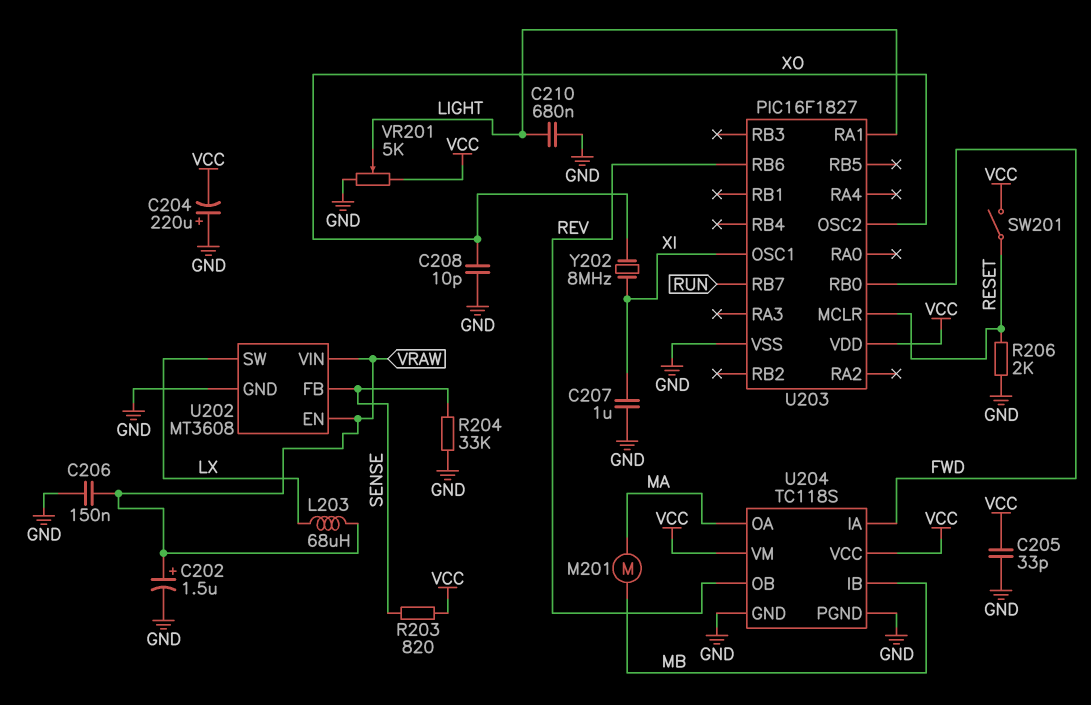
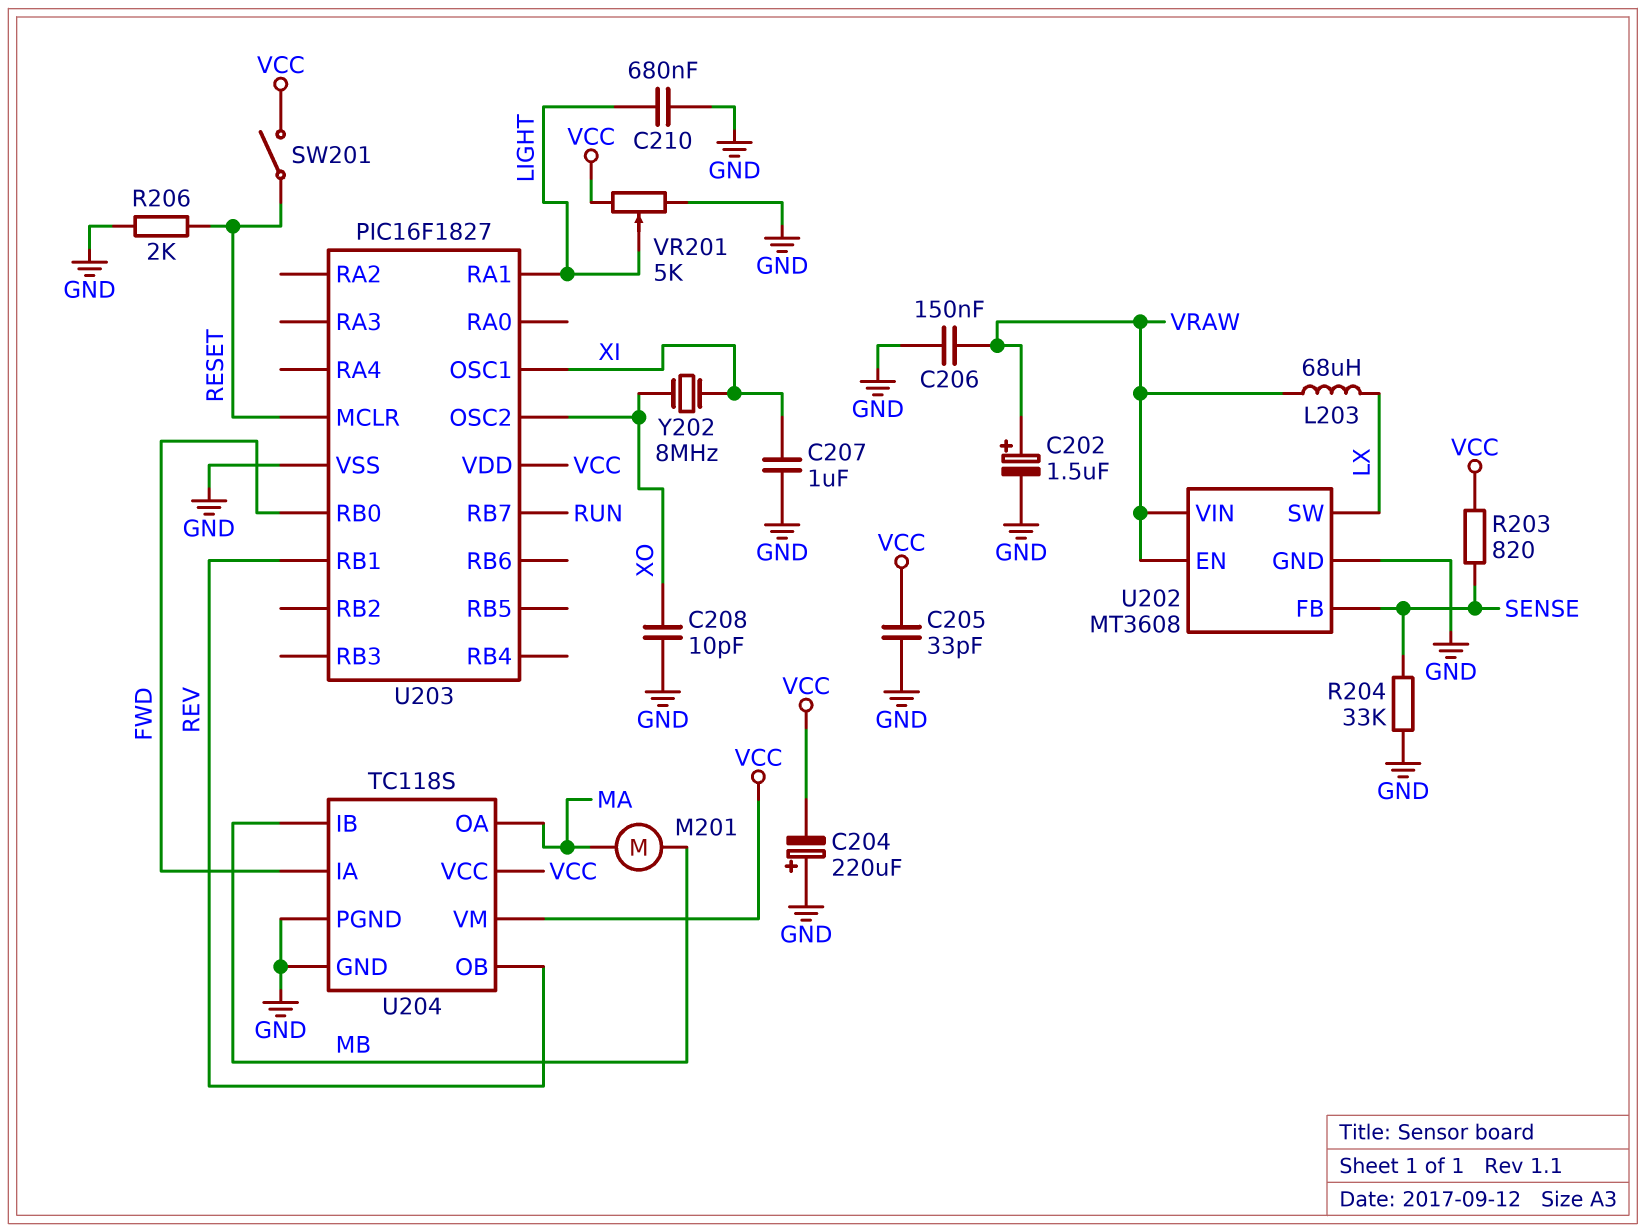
U203 pin RB1: none -> REV
U203 pin RB6: REV -> none

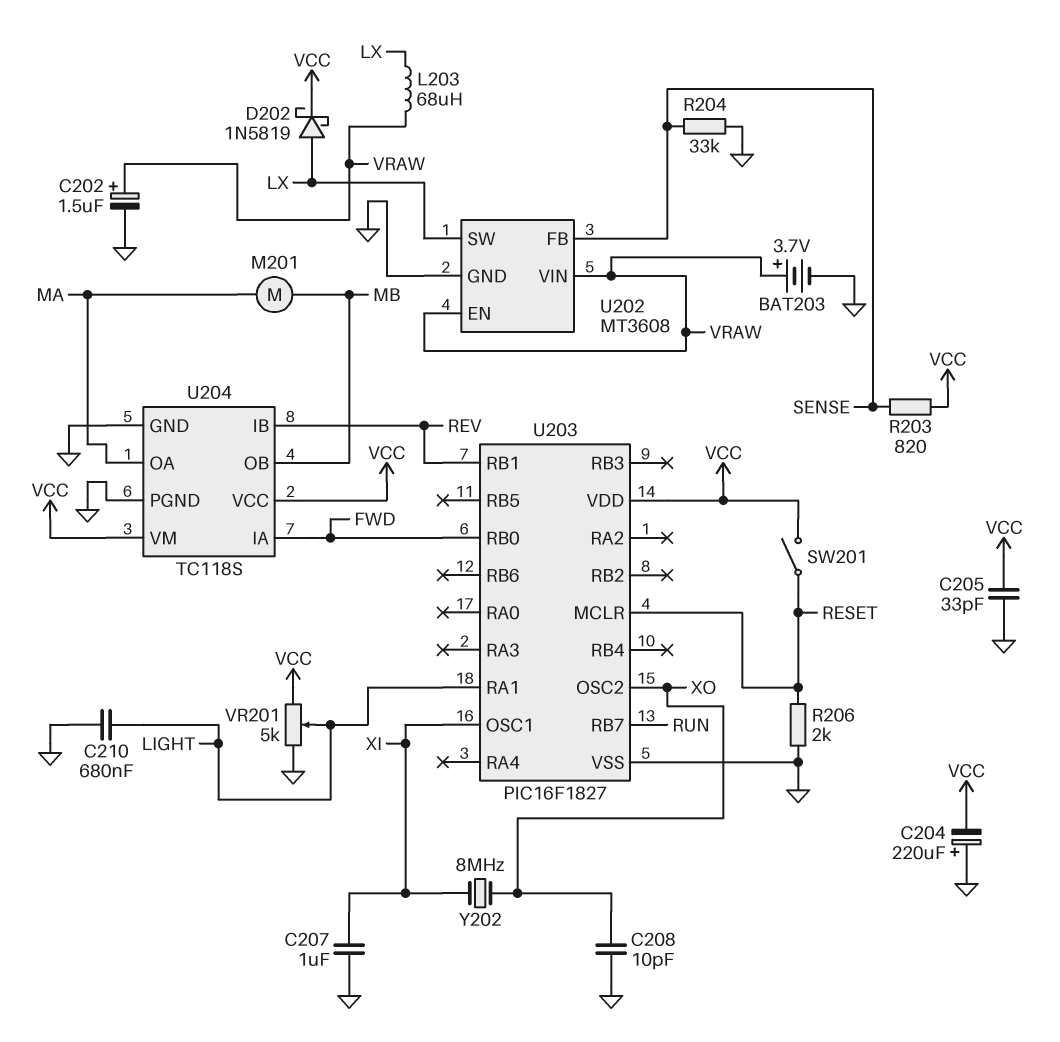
BAT203: none -> 3.7V (plus VRAW, minus GND)
C206: 150nF (GND, VRAW) -> none
D202: none -> schottky 1N5819 (A LX, K VCC)
U204 pin IB: MB -> REV
U204 pin OB: REV -> MB

